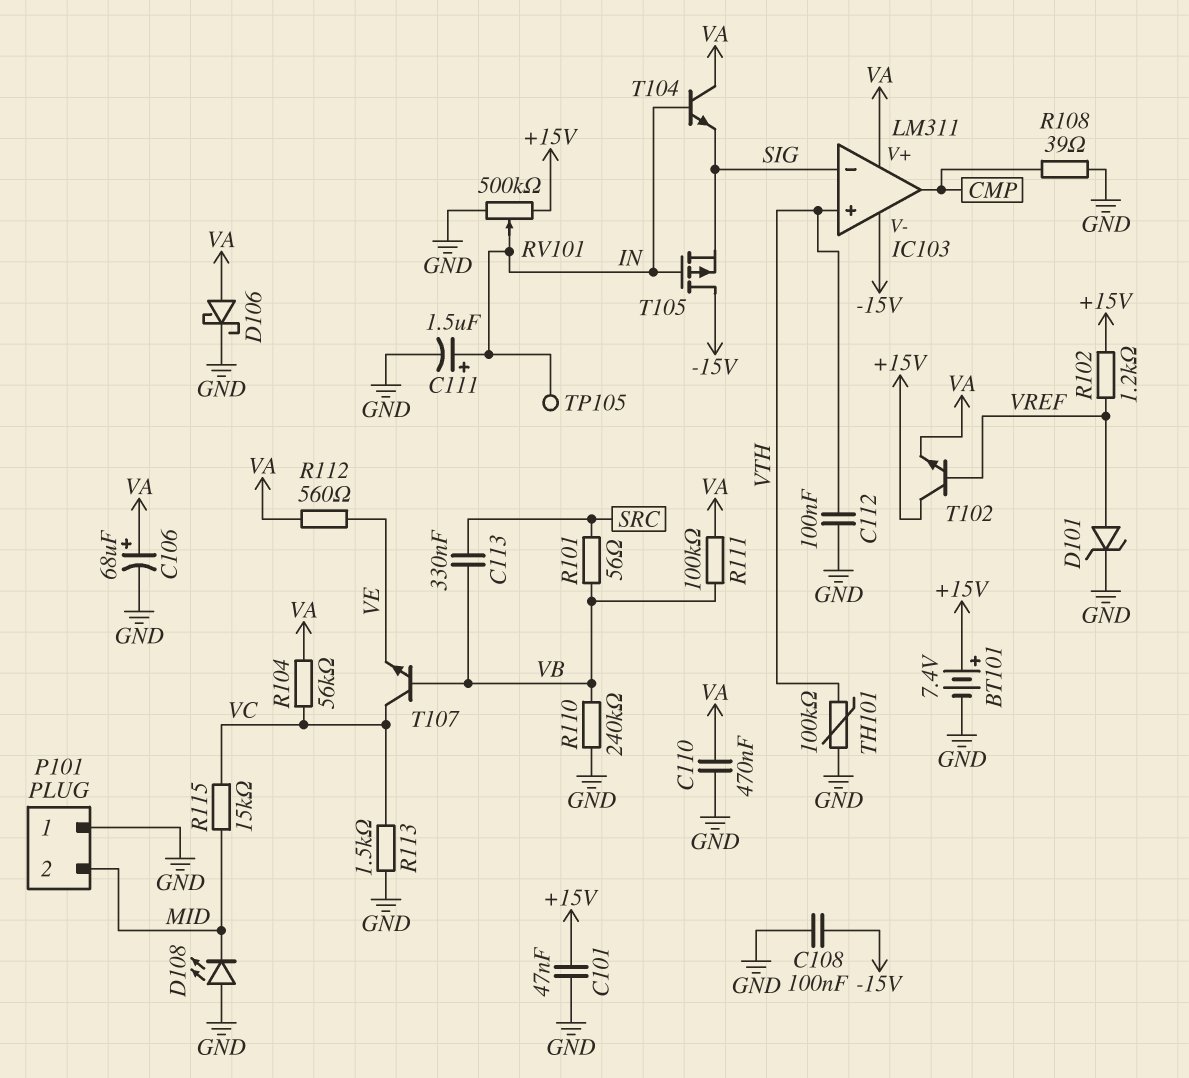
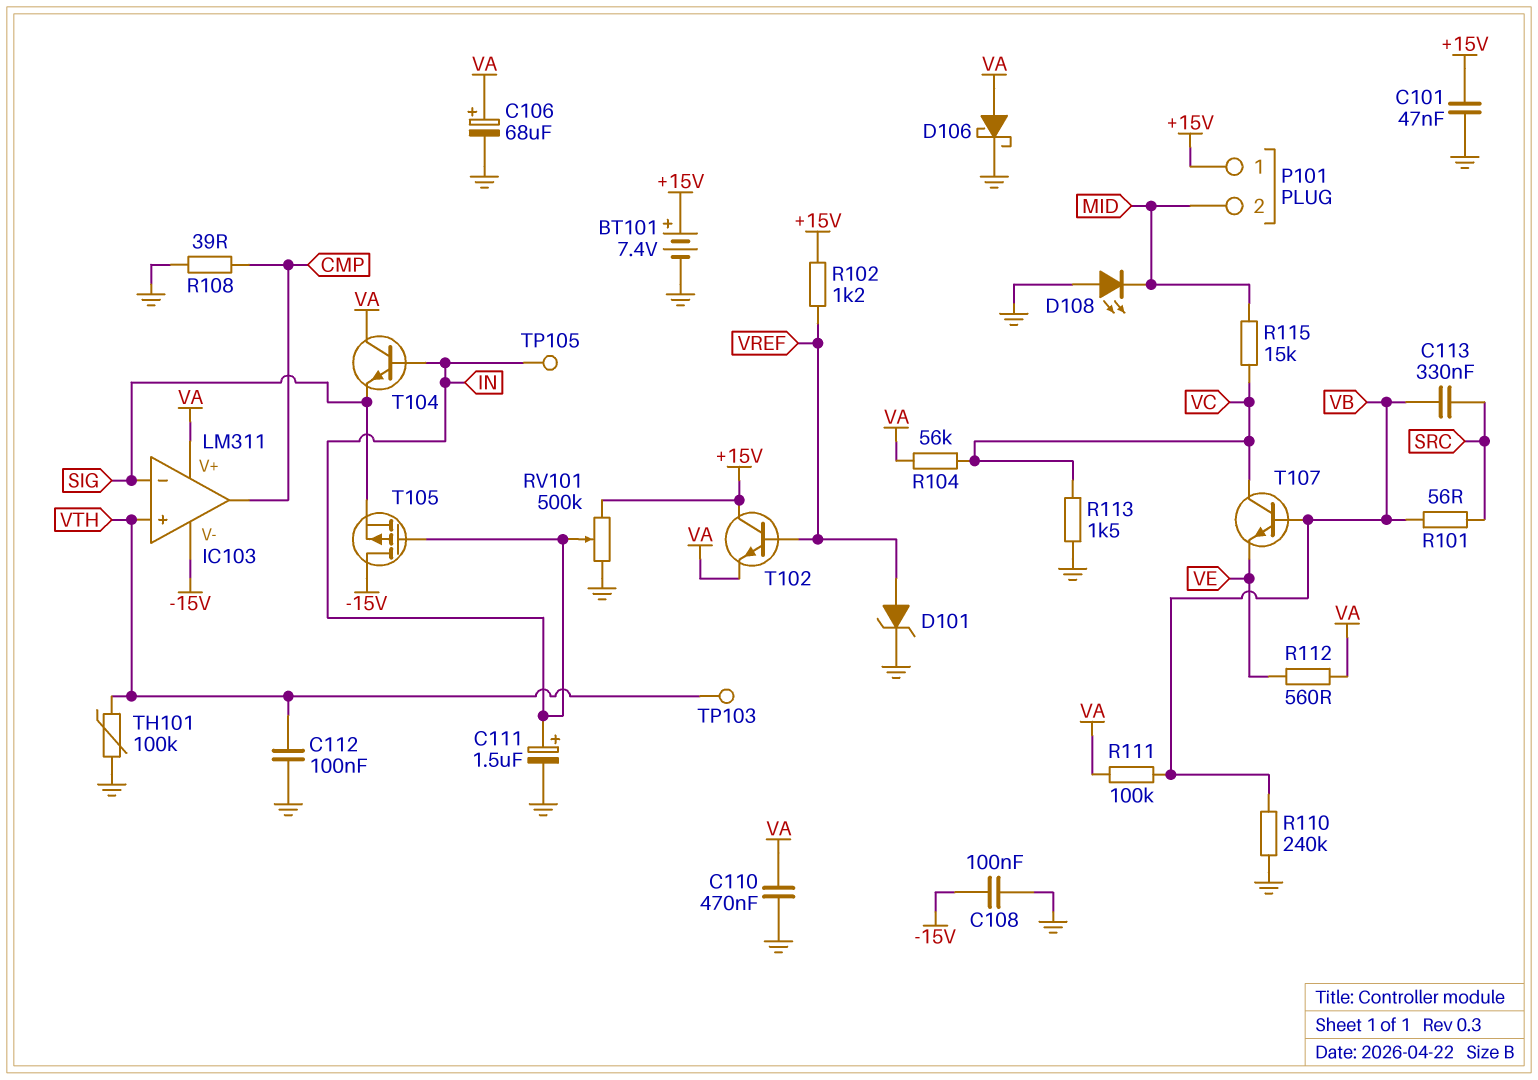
P101 pin 1: GND -> +15V
TP103: none -> test point (VTH)

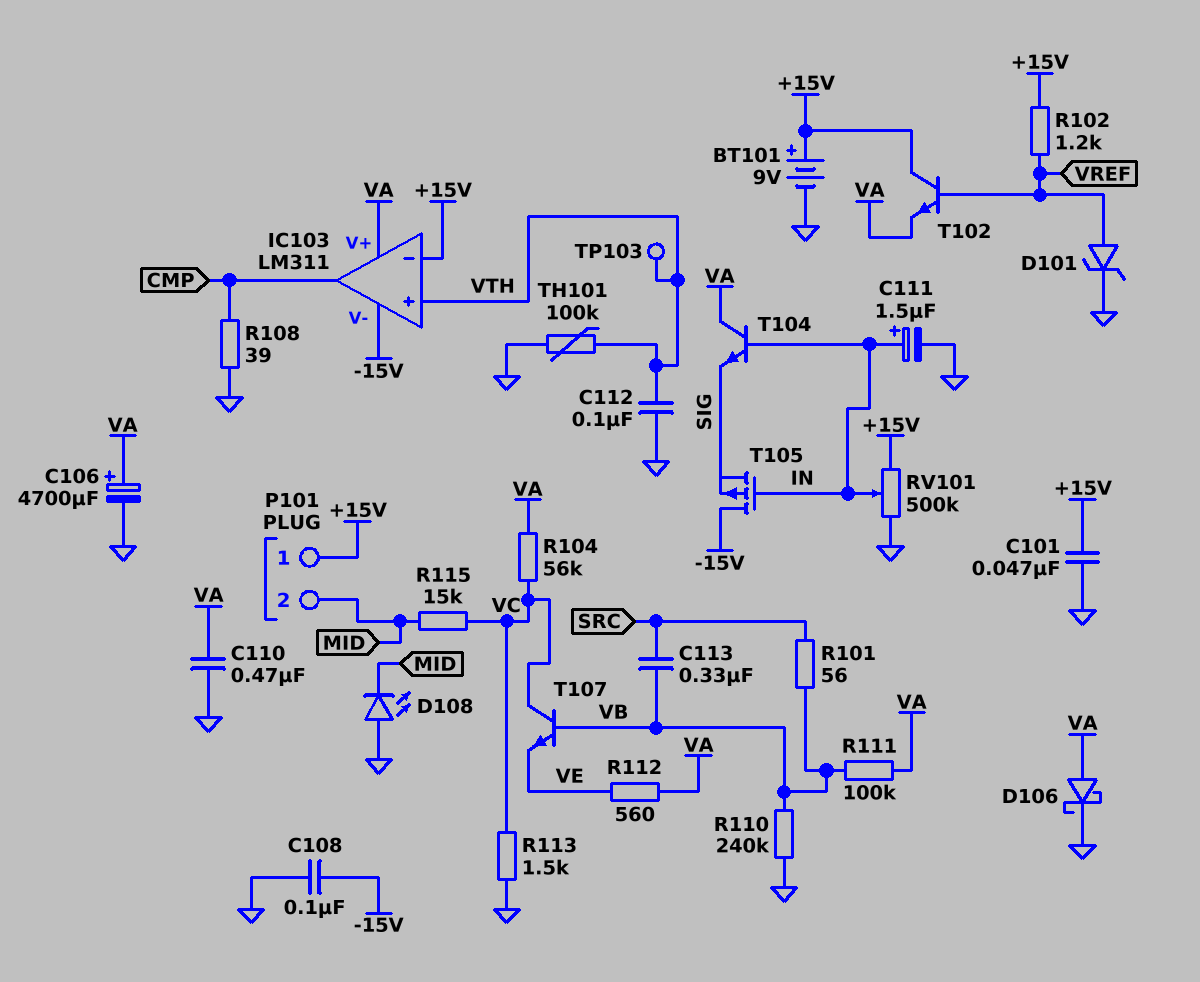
BT101: 7.4V (plus +15V, minus GND) -> 9V (plus +15V, minus GND)
C106: 68uF (plus VA, minus GND) -> 4700uF (plus VA, minus GND)
IC103 pin in-: SIG -> +15V
TP105: test point (IN) -> none

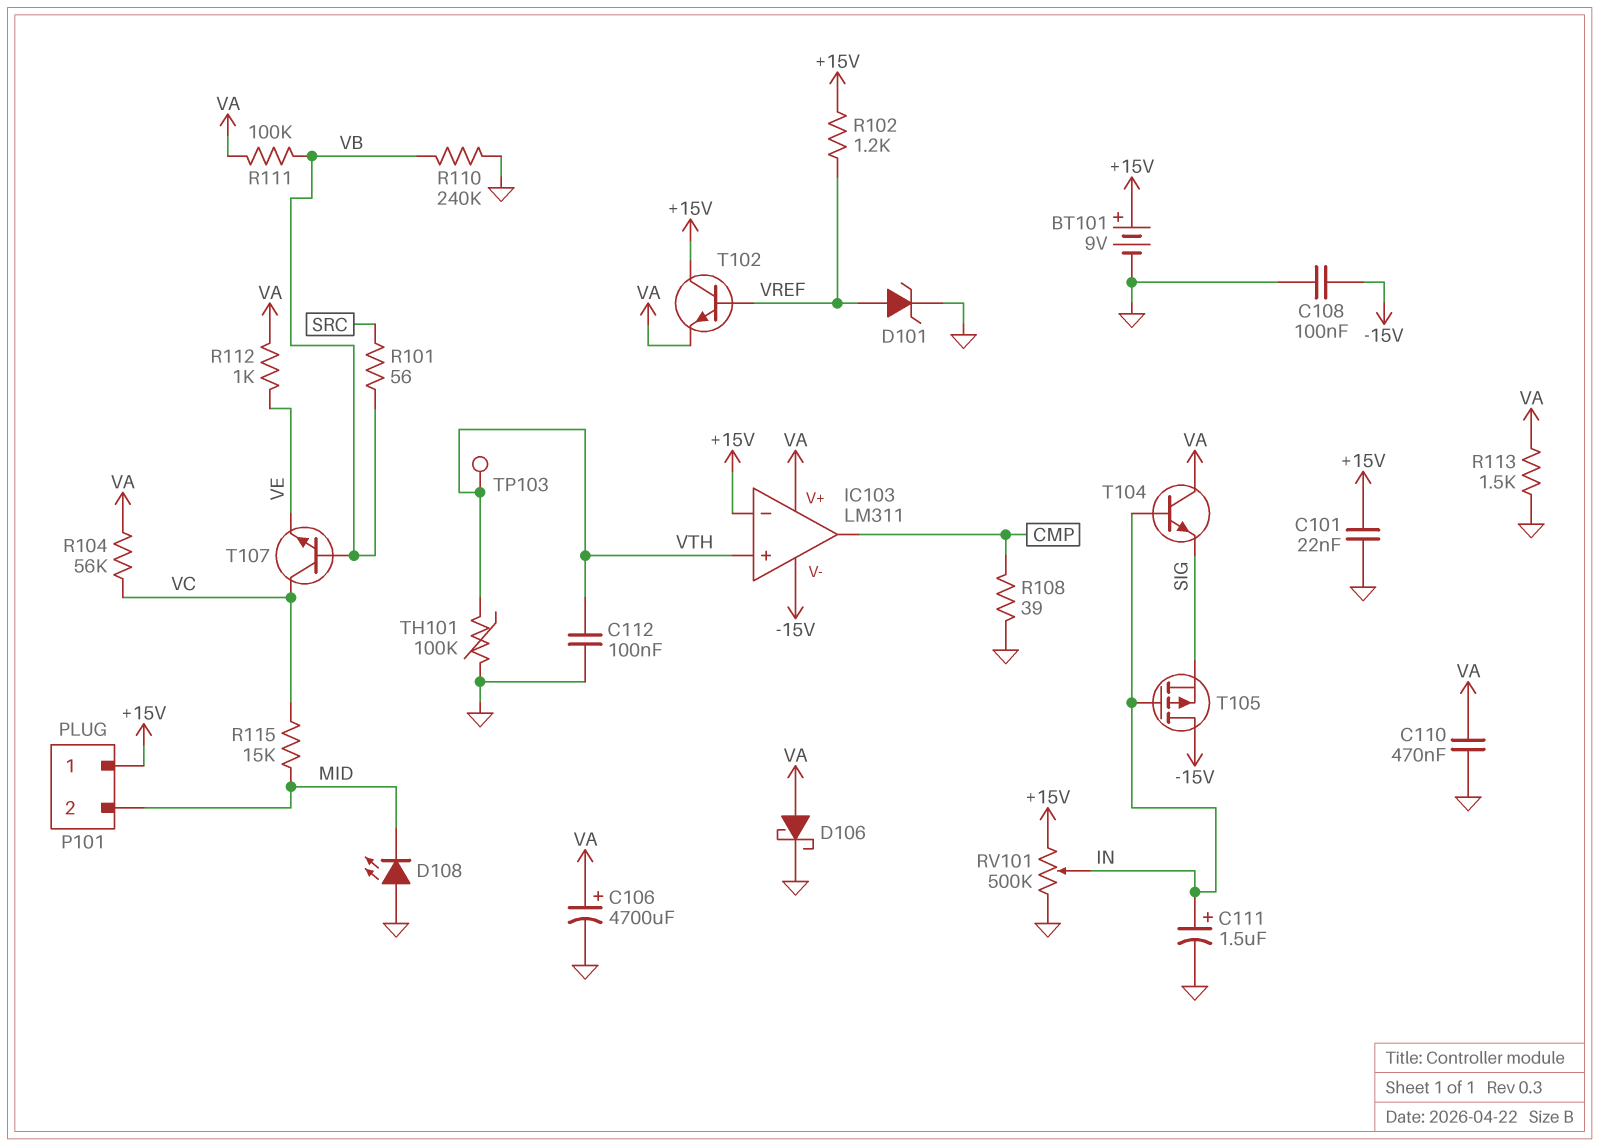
C101: 47nF (+15V, GND) -> 22nF (+15V, GND)
C113: 330nF (SRC, VB) -> none
R112: 560 (VA, VE) -> 1k (VA, VE)
R113: 1.5k (GND, VC) -> 1.5k (GND, VA)

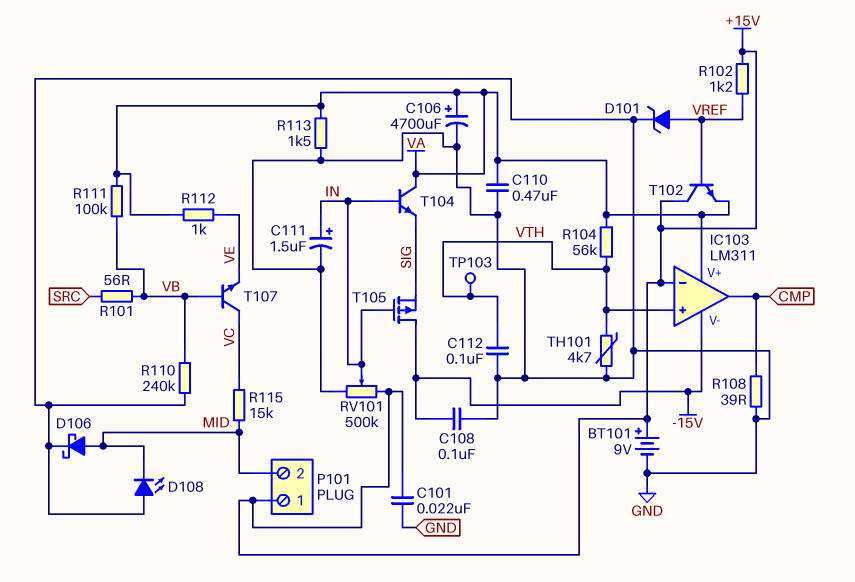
D106: schottky (A VA, K GND) -> schottky (A MID, K GND)
R104: 56k (VA, VC) -> 56k (VA, VTH)
TH101: 100k (GND, VTH) -> 4.7k (GND, VTH)

